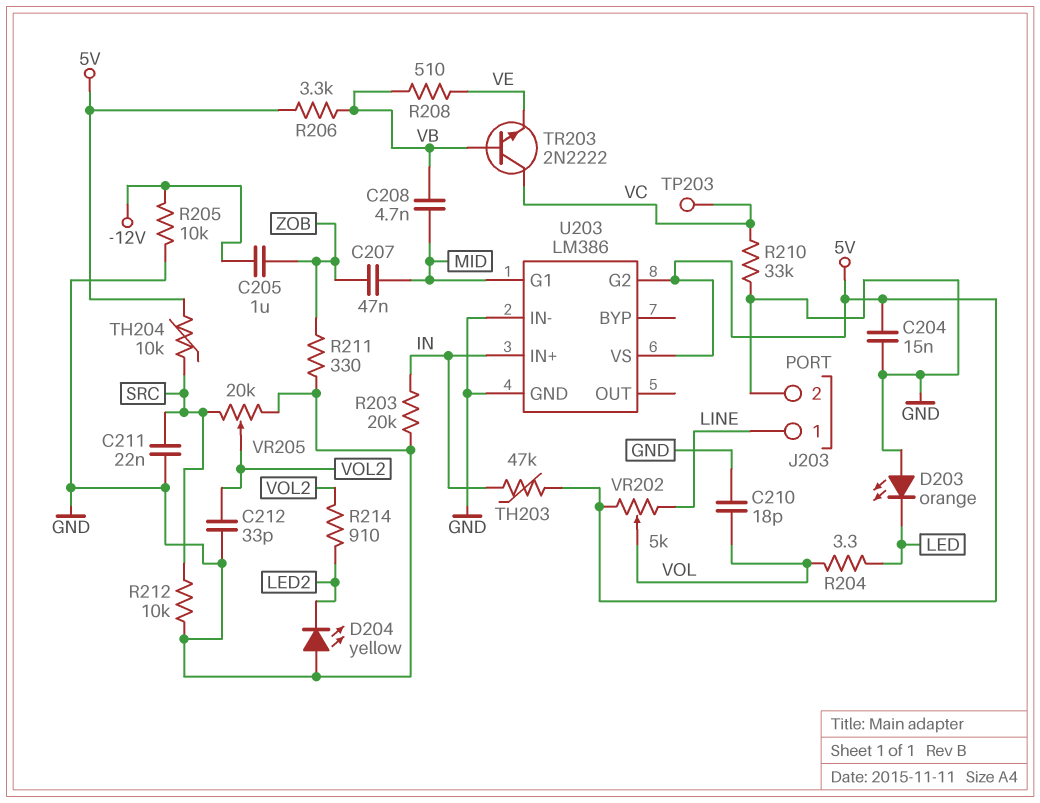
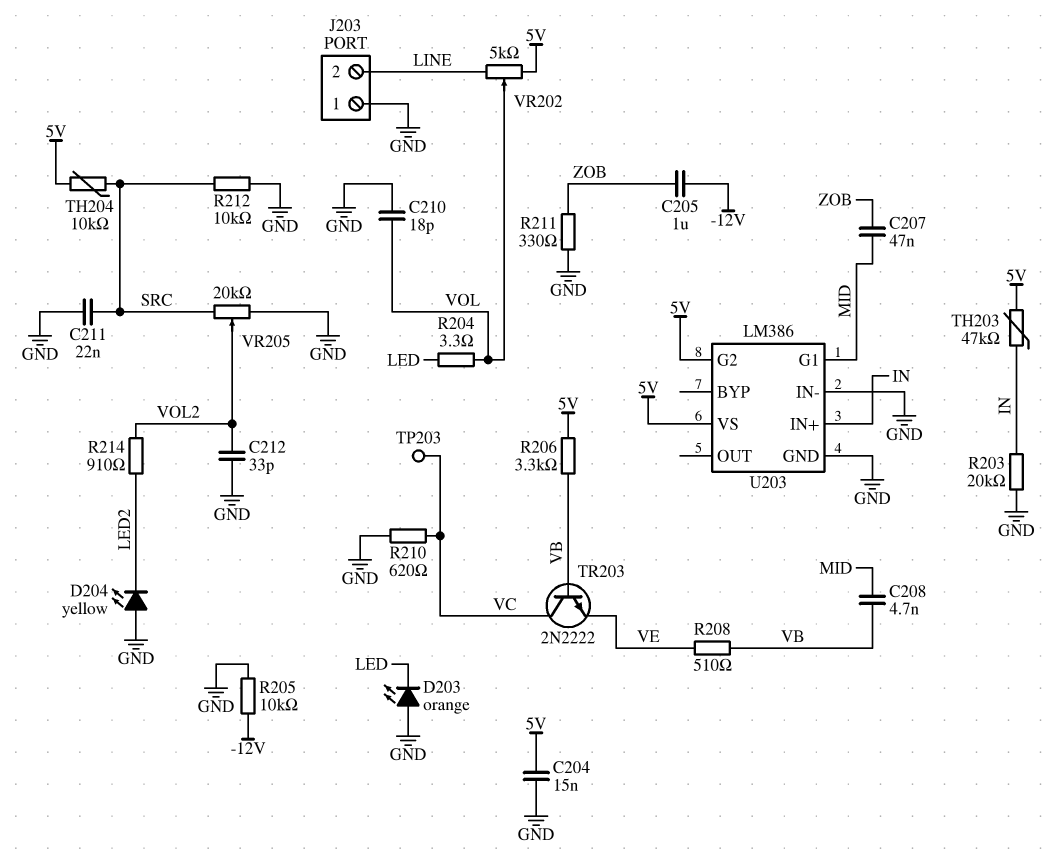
J203 pin 1: LINE -> GND
J203 pin 2: GND -> LINE
R210: 33k (GND, VC) -> 620 (GND, VC)

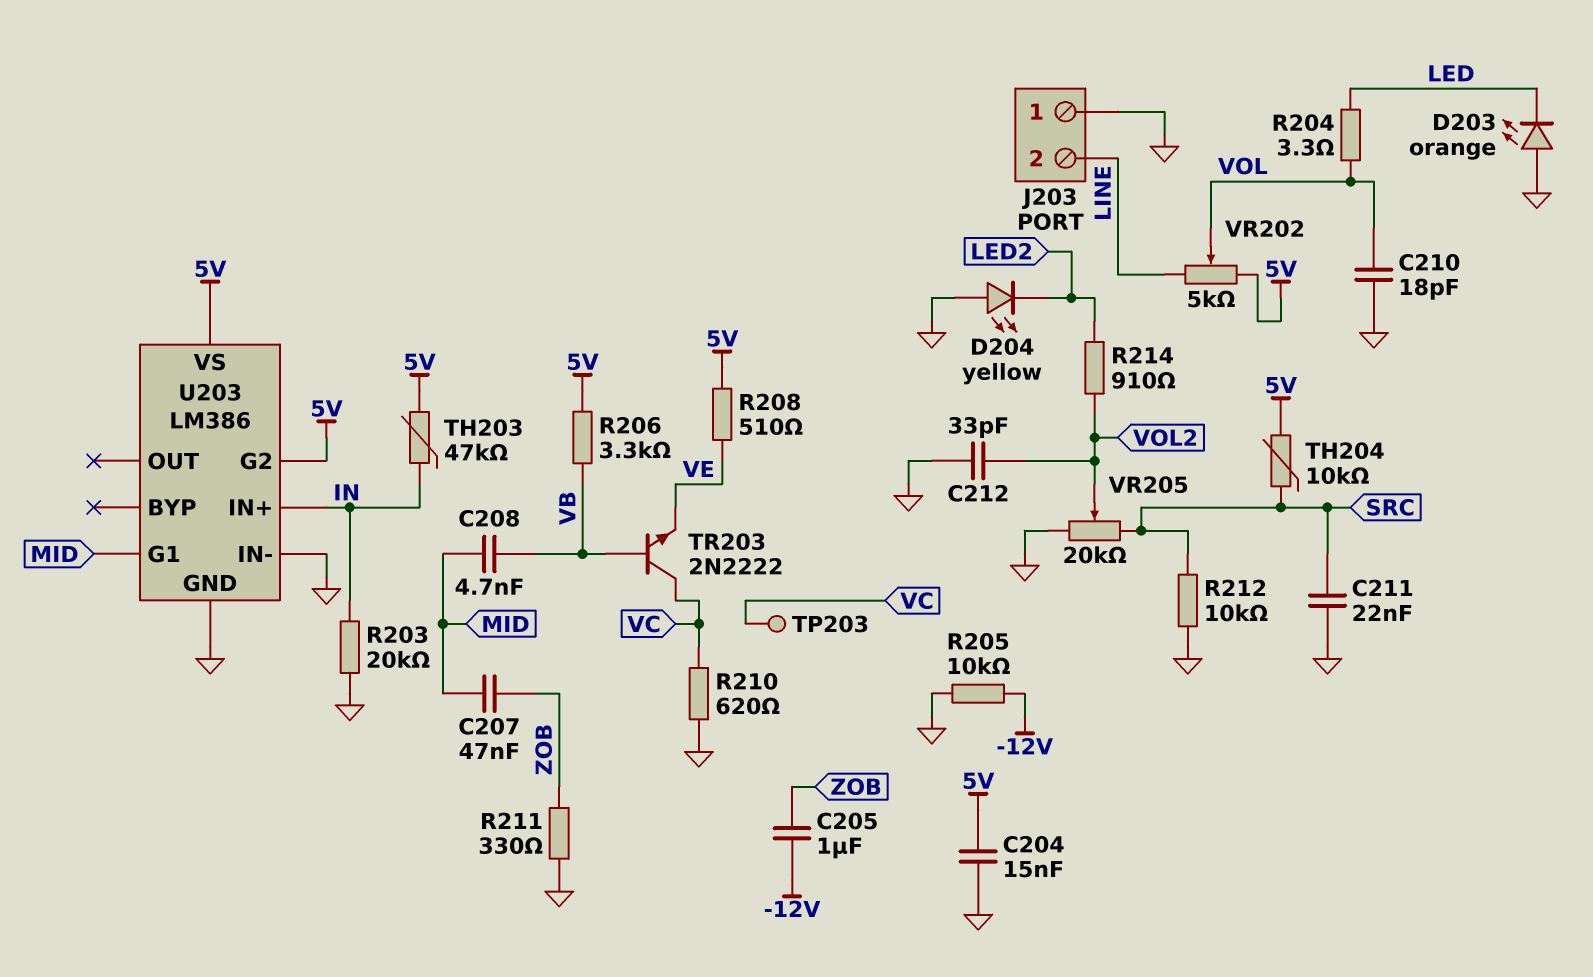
R208: 510 (VB, VE) -> 510 (5V, VE)

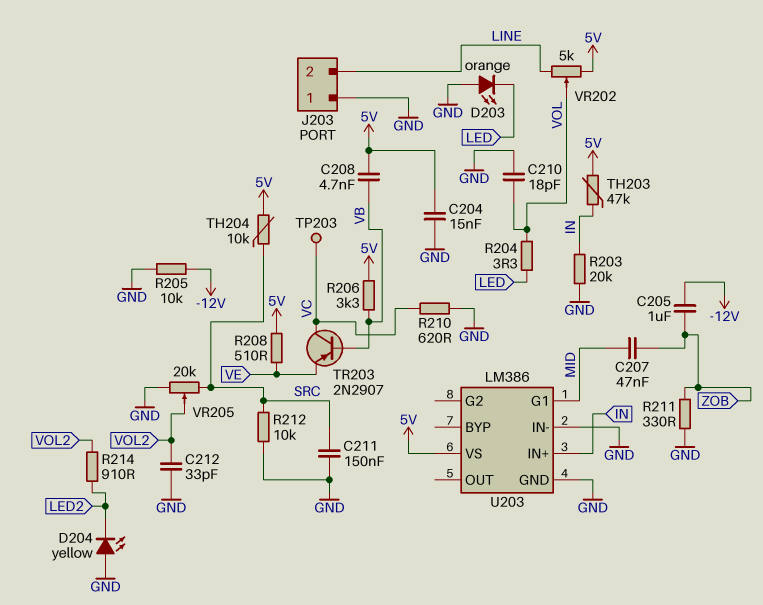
C208: 4.7nF (MID, VB) -> 4.7nF (5V, VB)
C211: 22nF (GND, SRC) -> 150nF (GND, SRC)
TR203: NPN 2N2222 (B VB, C VC, E VE) -> PNP 2N2907 (B VB, C VC, E VE)
U203 pin G2: 5V -> none

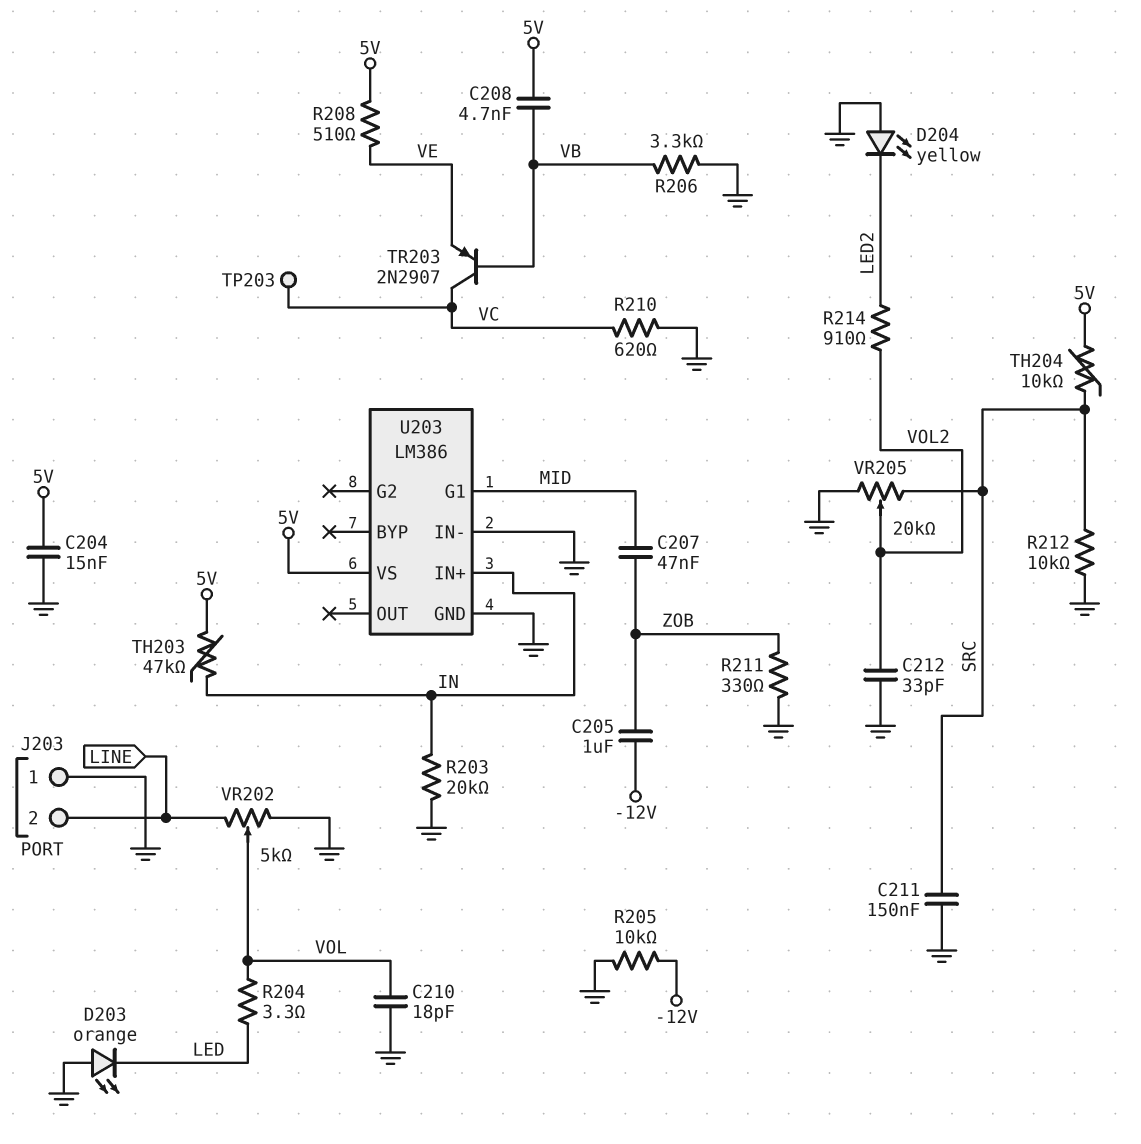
R206: 3.3k (5V, VB) -> 3.3k (GND, VB)
VR202: 5k (5V, LINE, wiper VOL) -> 5k (GND, LINE, wiper VOL)

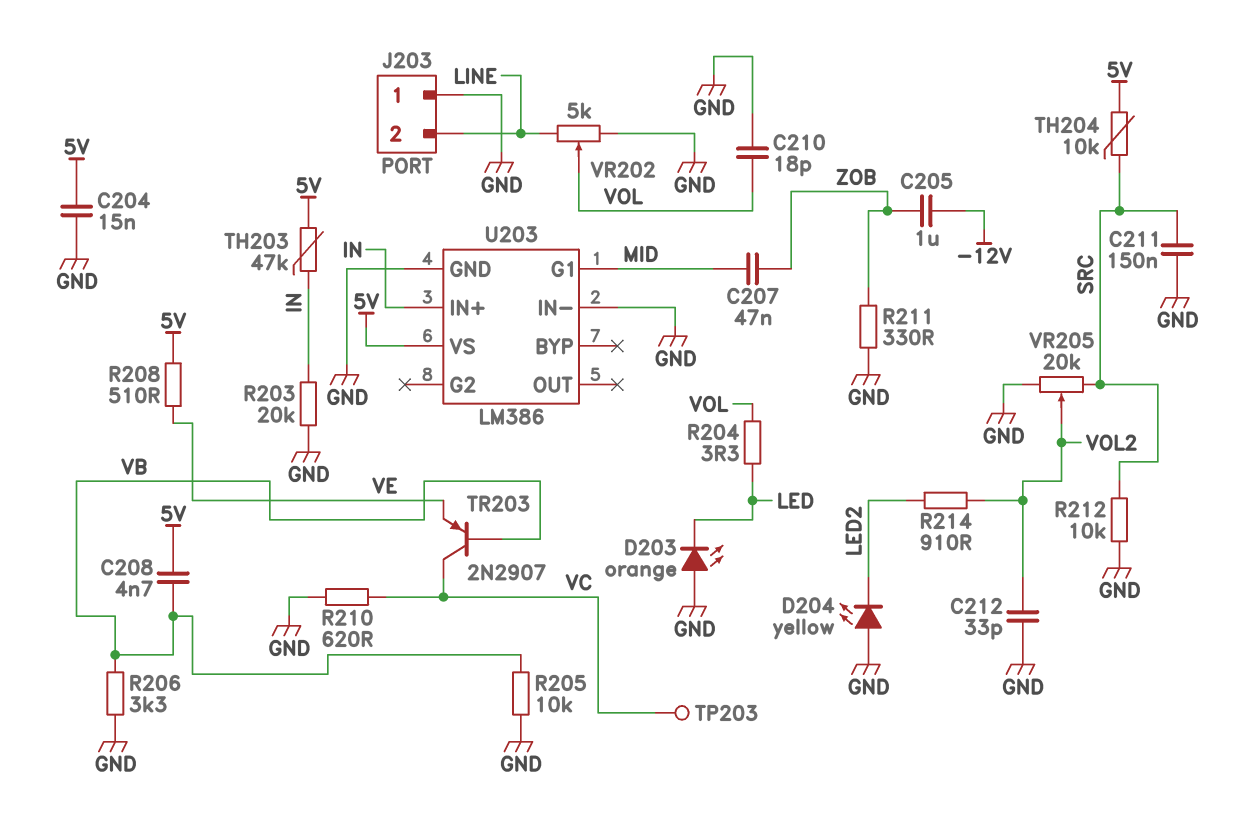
R205: 10k (-12V, GND) -> 10k (GND, VB)

